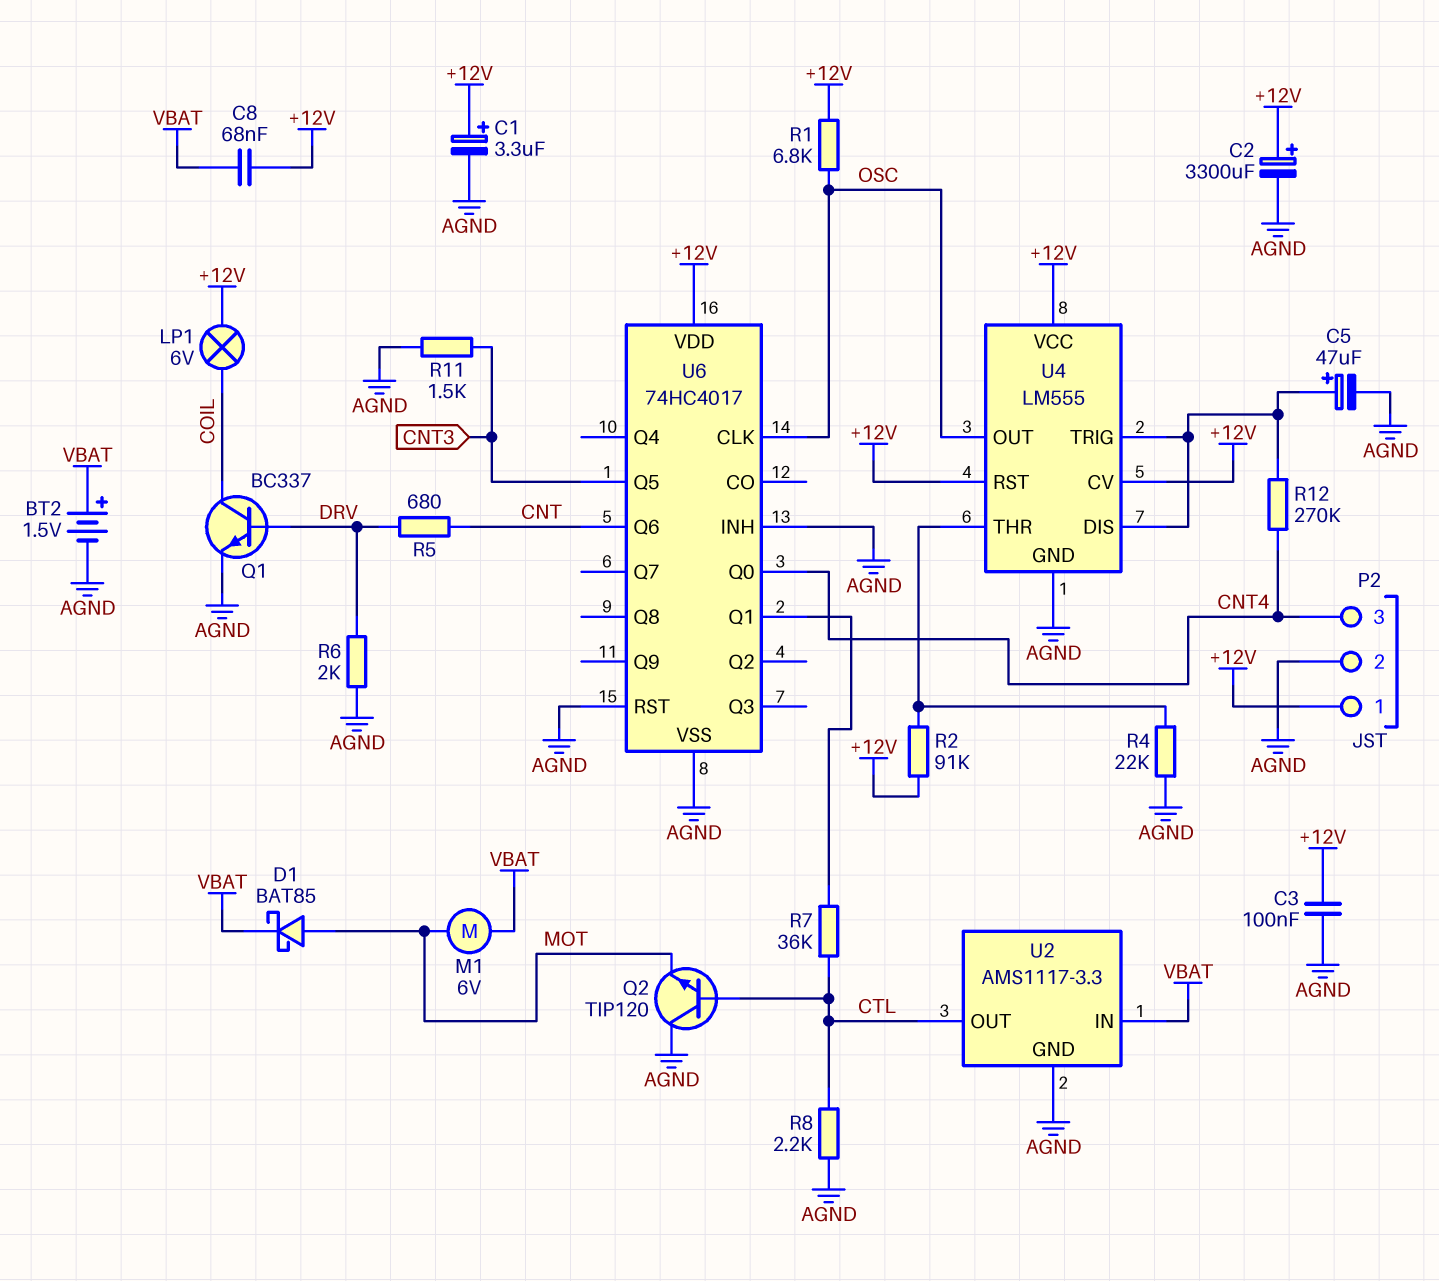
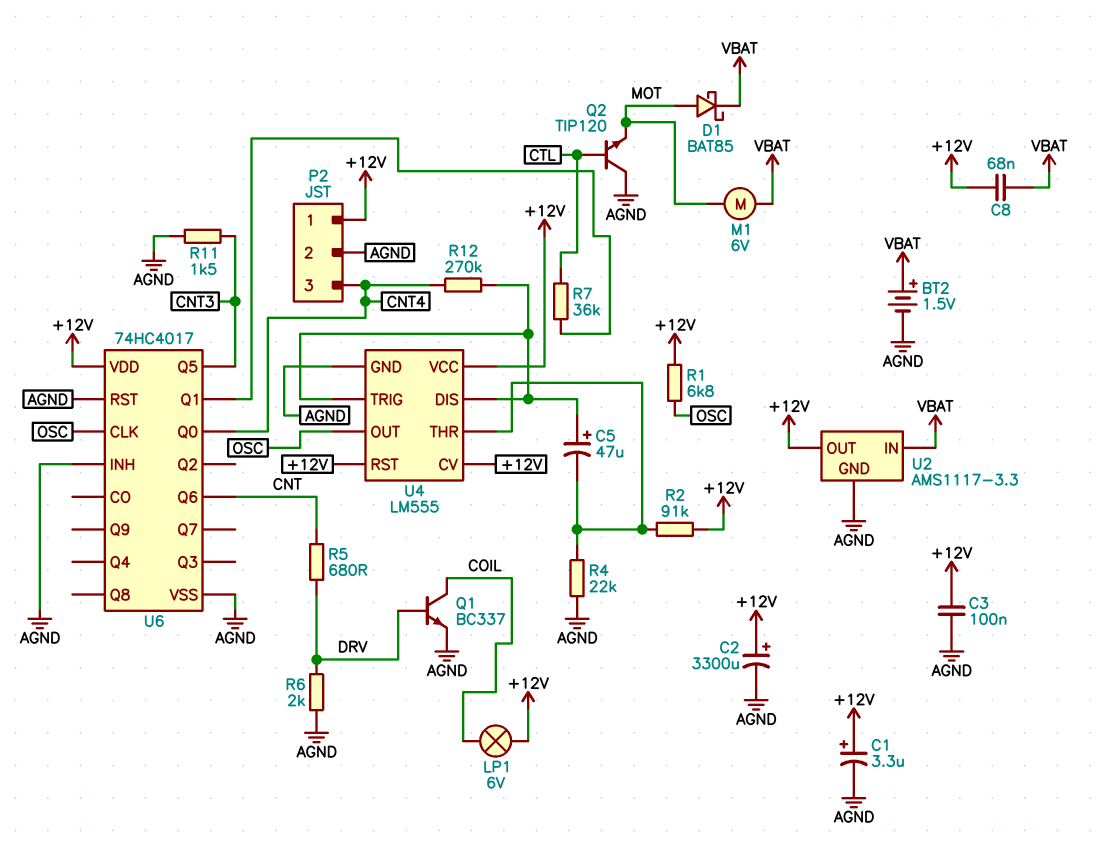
C5: 47uF (plus U4/DIS, minus AGND) -> 47uF (plus U4/DIS, minus U4/THR)
R8: 2.2k (AGND, CTL) -> none
U2 pin OUT: CTL -> +12V

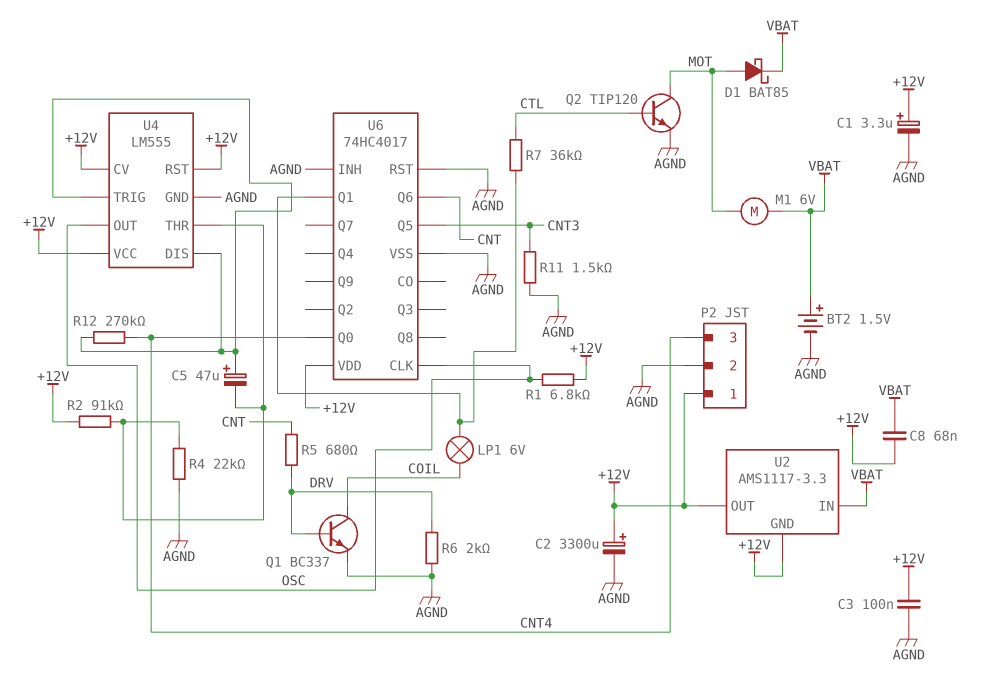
LP1: lamp 6V (+12V, COIL) -> lamp 6V (COIL, U6/Q1)
Q2: NPN TIP120 (B CTL, C AGND, E MOT) -> NPN TIP120 (B CTL, C MOT, E AGND)
U2 pin GND: AGND -> +12V

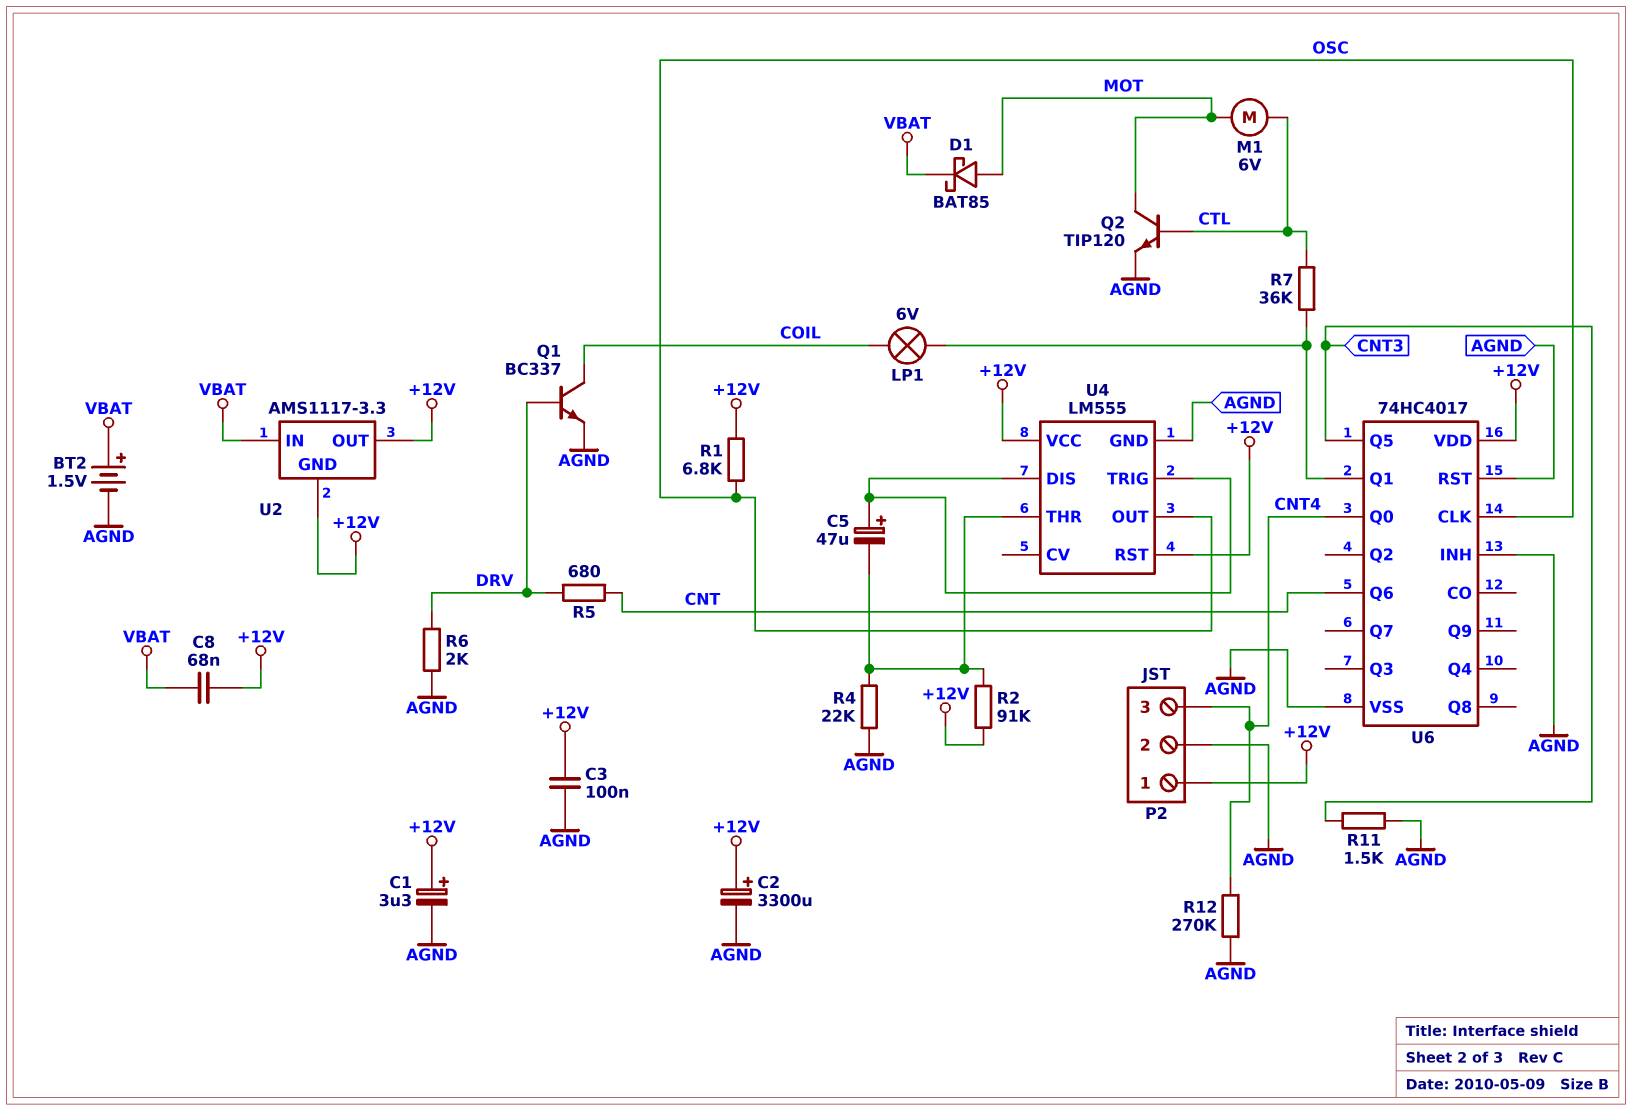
M1: motor 6V (MOT, VBAT) -> motor 6V (CTL, MOT)
R12: 270k (CNT4, U4/DIS) -> 270k (AGND, CNT4)
U4 pin CV: +12V -> none

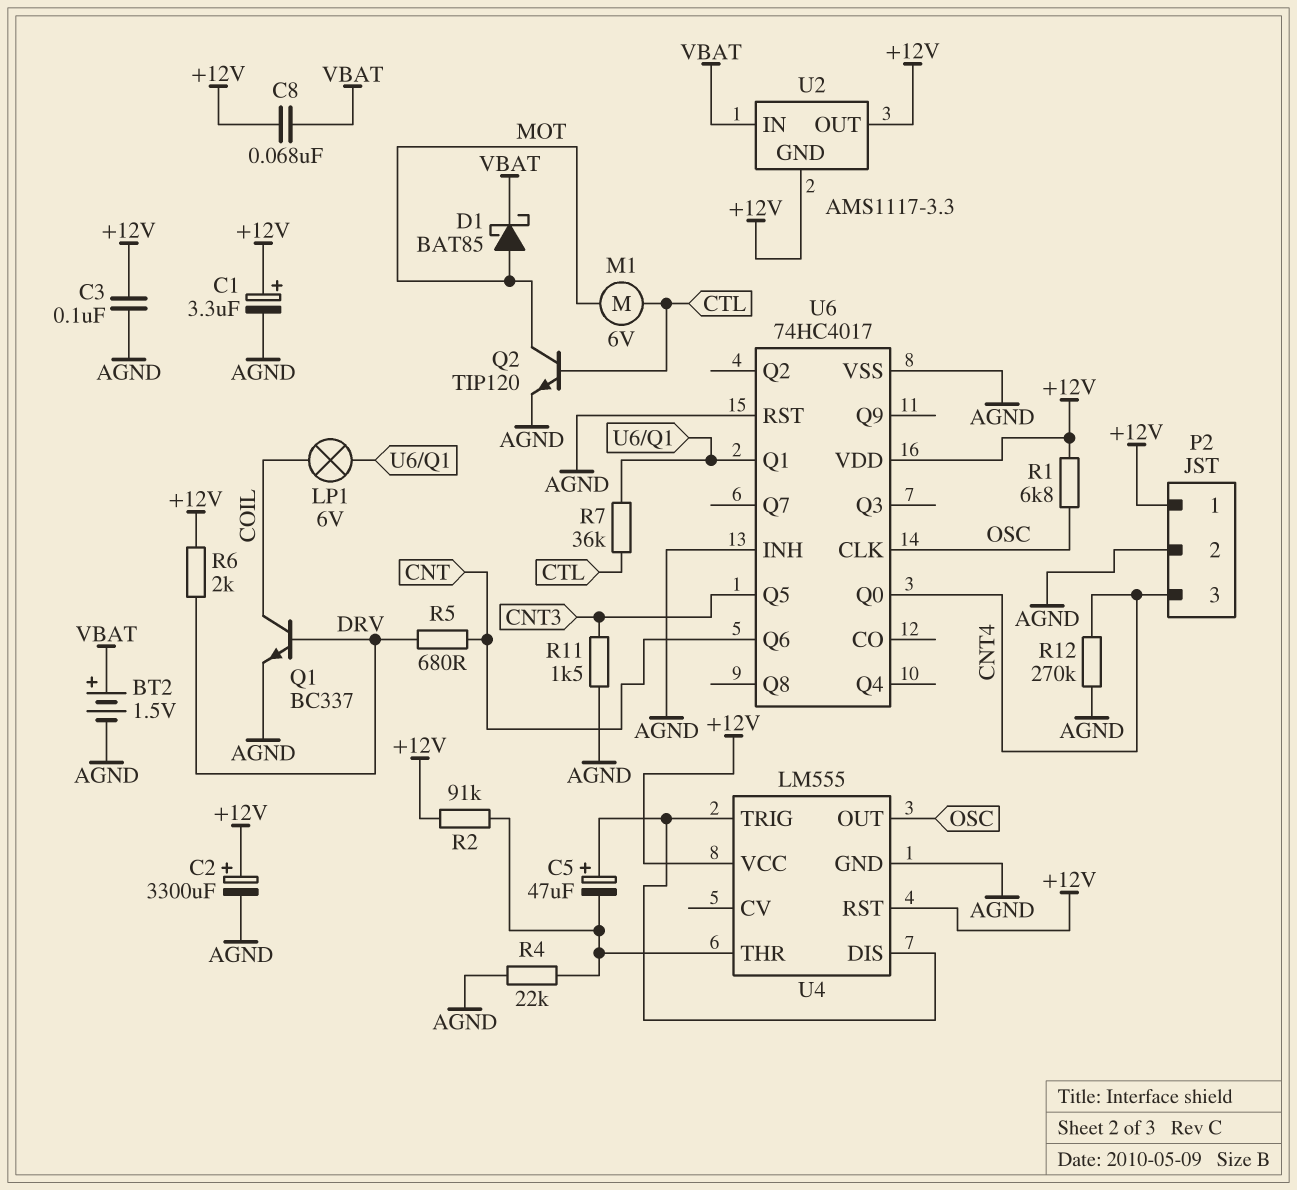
R6: 2k (AGND, DRV) -> 2k (+12V, DRV)

